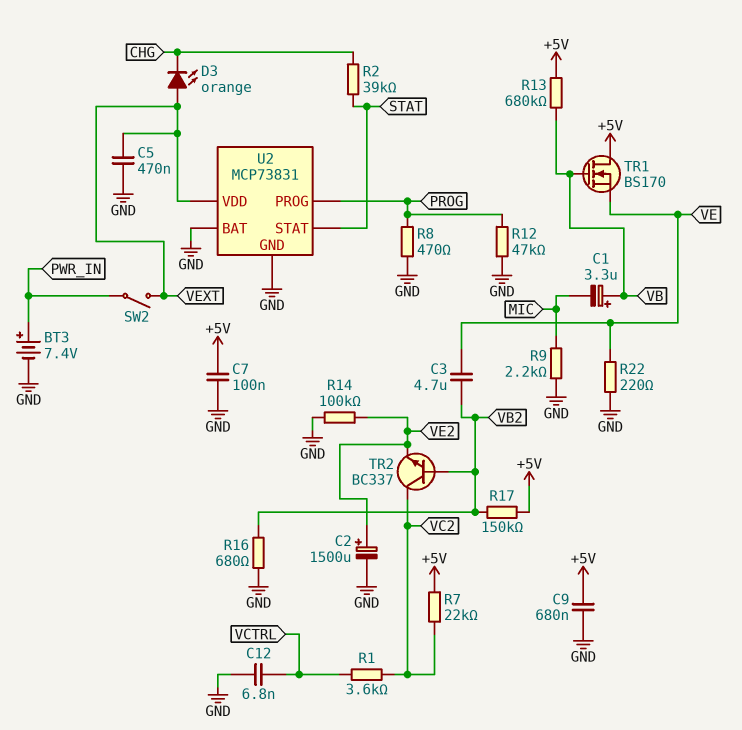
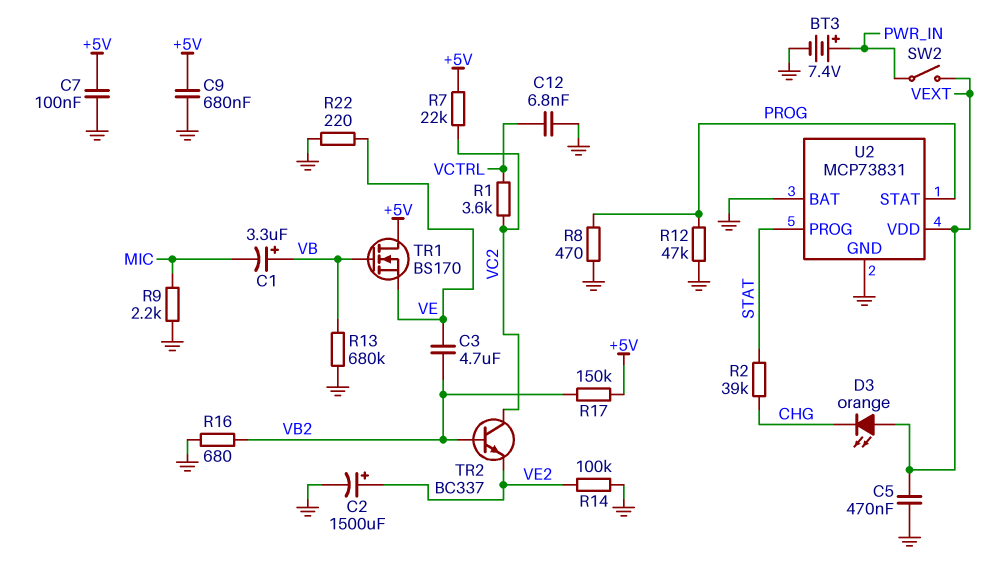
R13: 680k (+5V, VB) -> 680k (GND, VB)
U2 pin PROG: PROG -> STAT
U2 pin STAT: STAT -> PROG

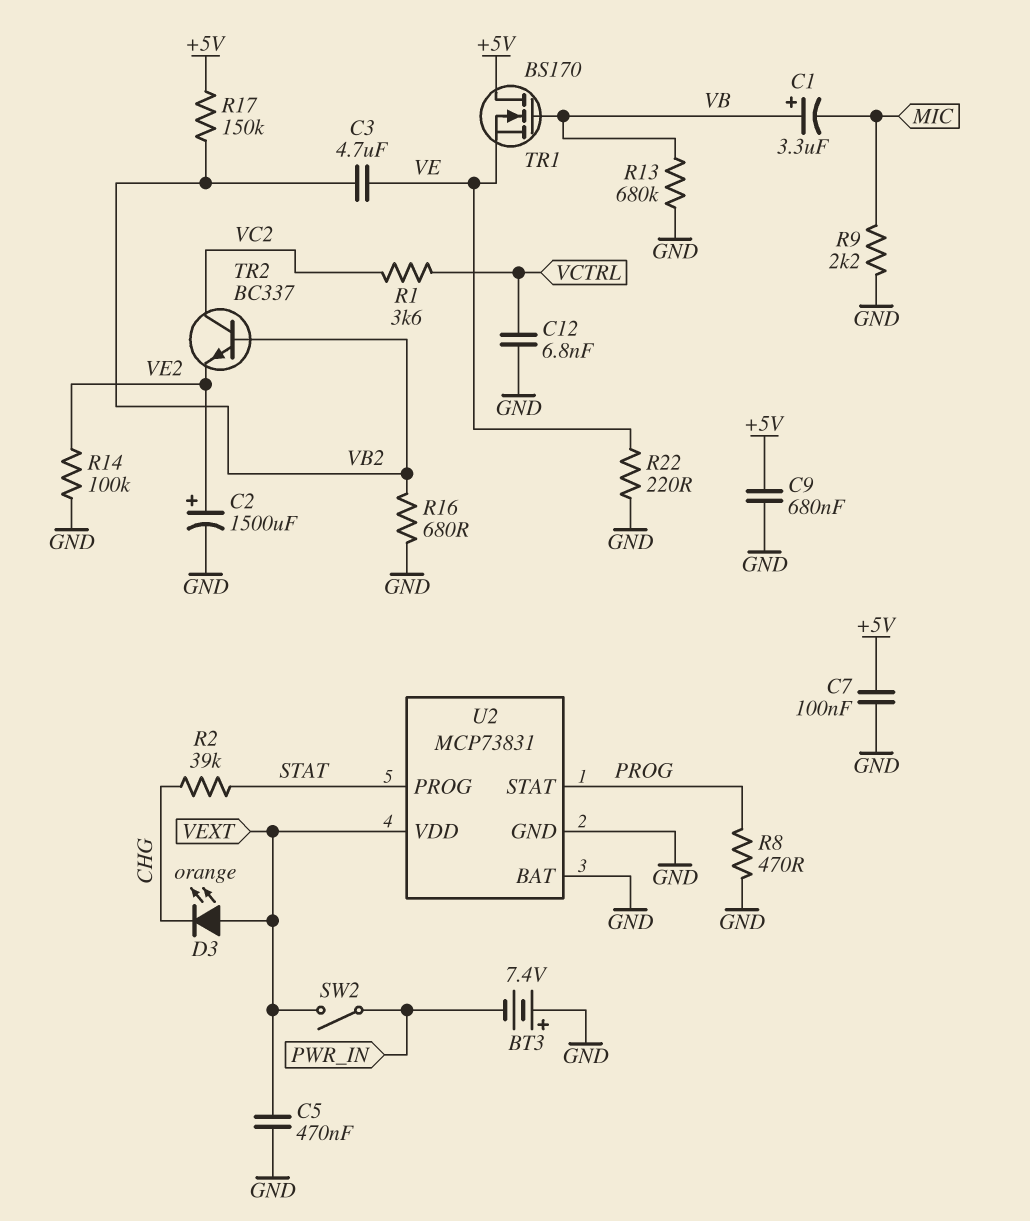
BT3: 7.4V (plus PWR_IN, minus GND) -> 7.4V (plus GND, minus PWR_IN)
R7: 22k (+5V, VC2) -> none
R12: 47k (GND, PROG) -> none

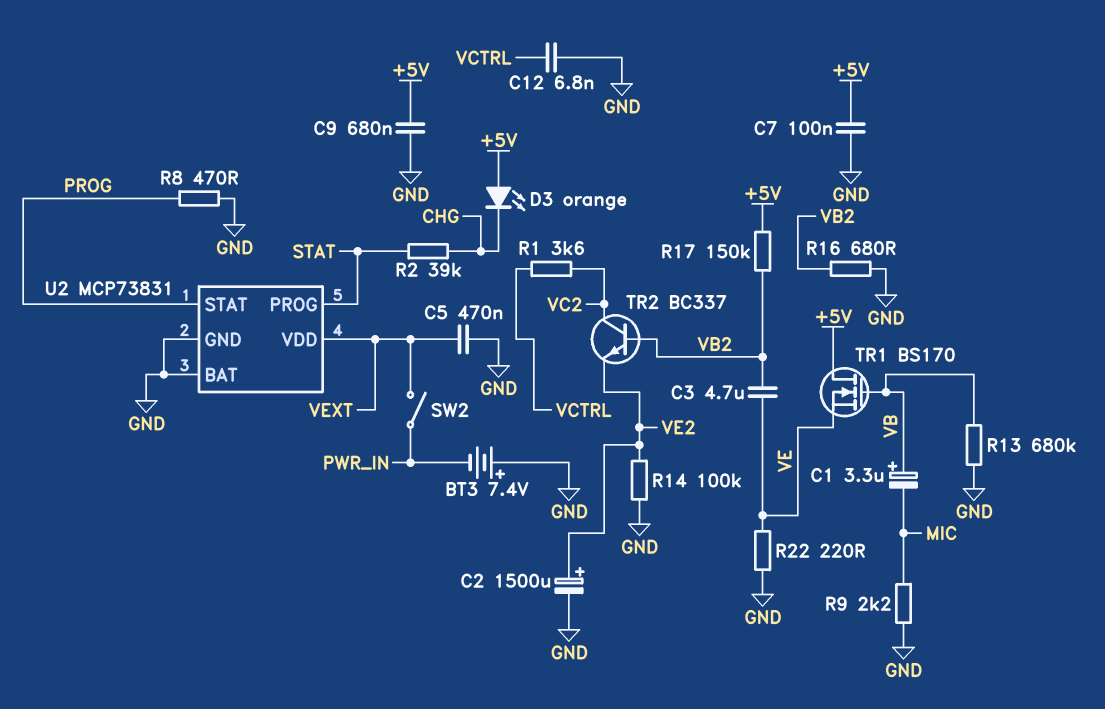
D3: LED orange (A VEXT, K CHG) -> LED orange (A +5V, K CHG)

